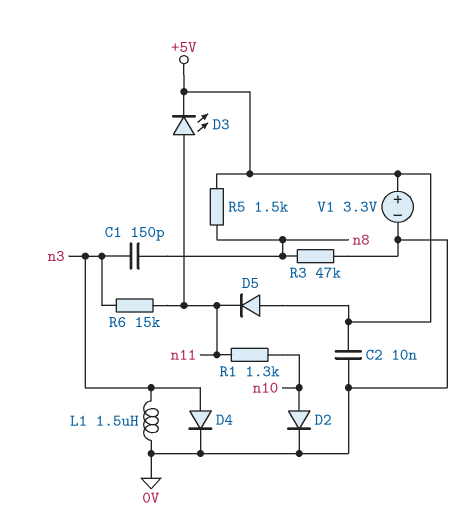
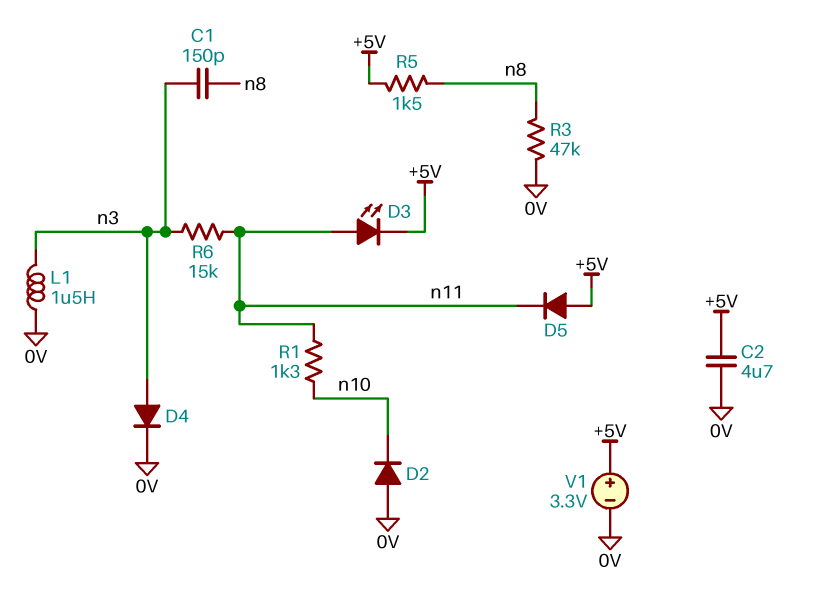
C2: 10nF (+5V, 0V) -> 4.7uF (+5V, 0V)
D2: diode (A n10, K 0V) -> diode (A 0V, K n10)

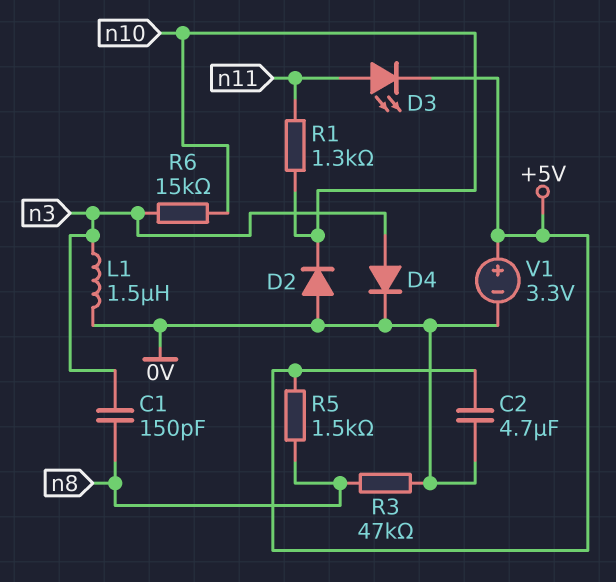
D5: diode (A +5V, K n11) -> none
R6: 15k (n3, n11) -> 15k (n3, n10)

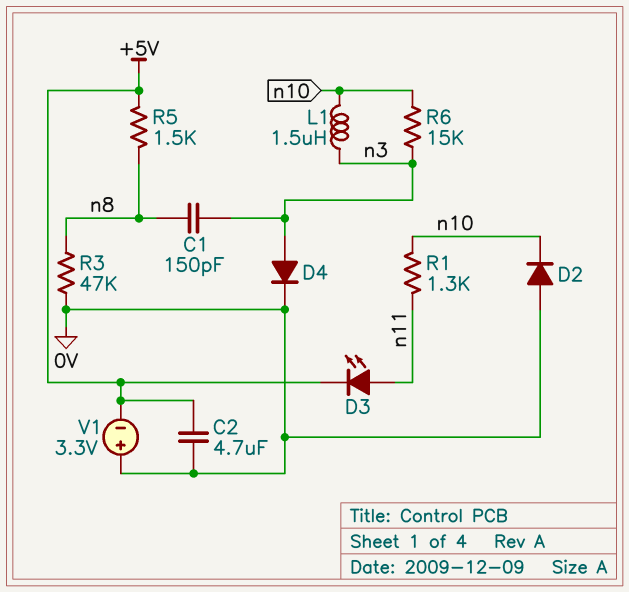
L1: 1.5uH (0V, n3) -> 1.5uH (n3, n10)
V1: 3.3V (plus +5V, minus 0V) -> 3.3V (plus 0V, minus +5V)

